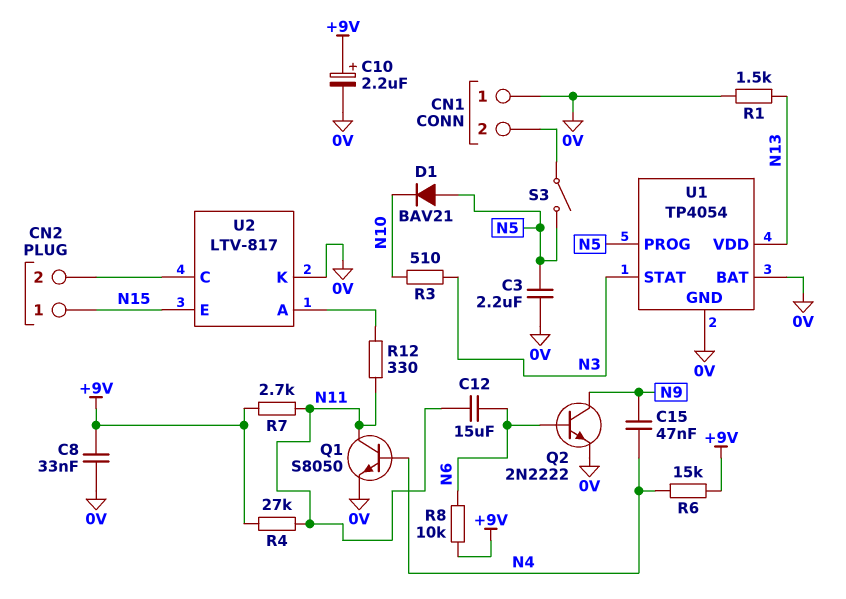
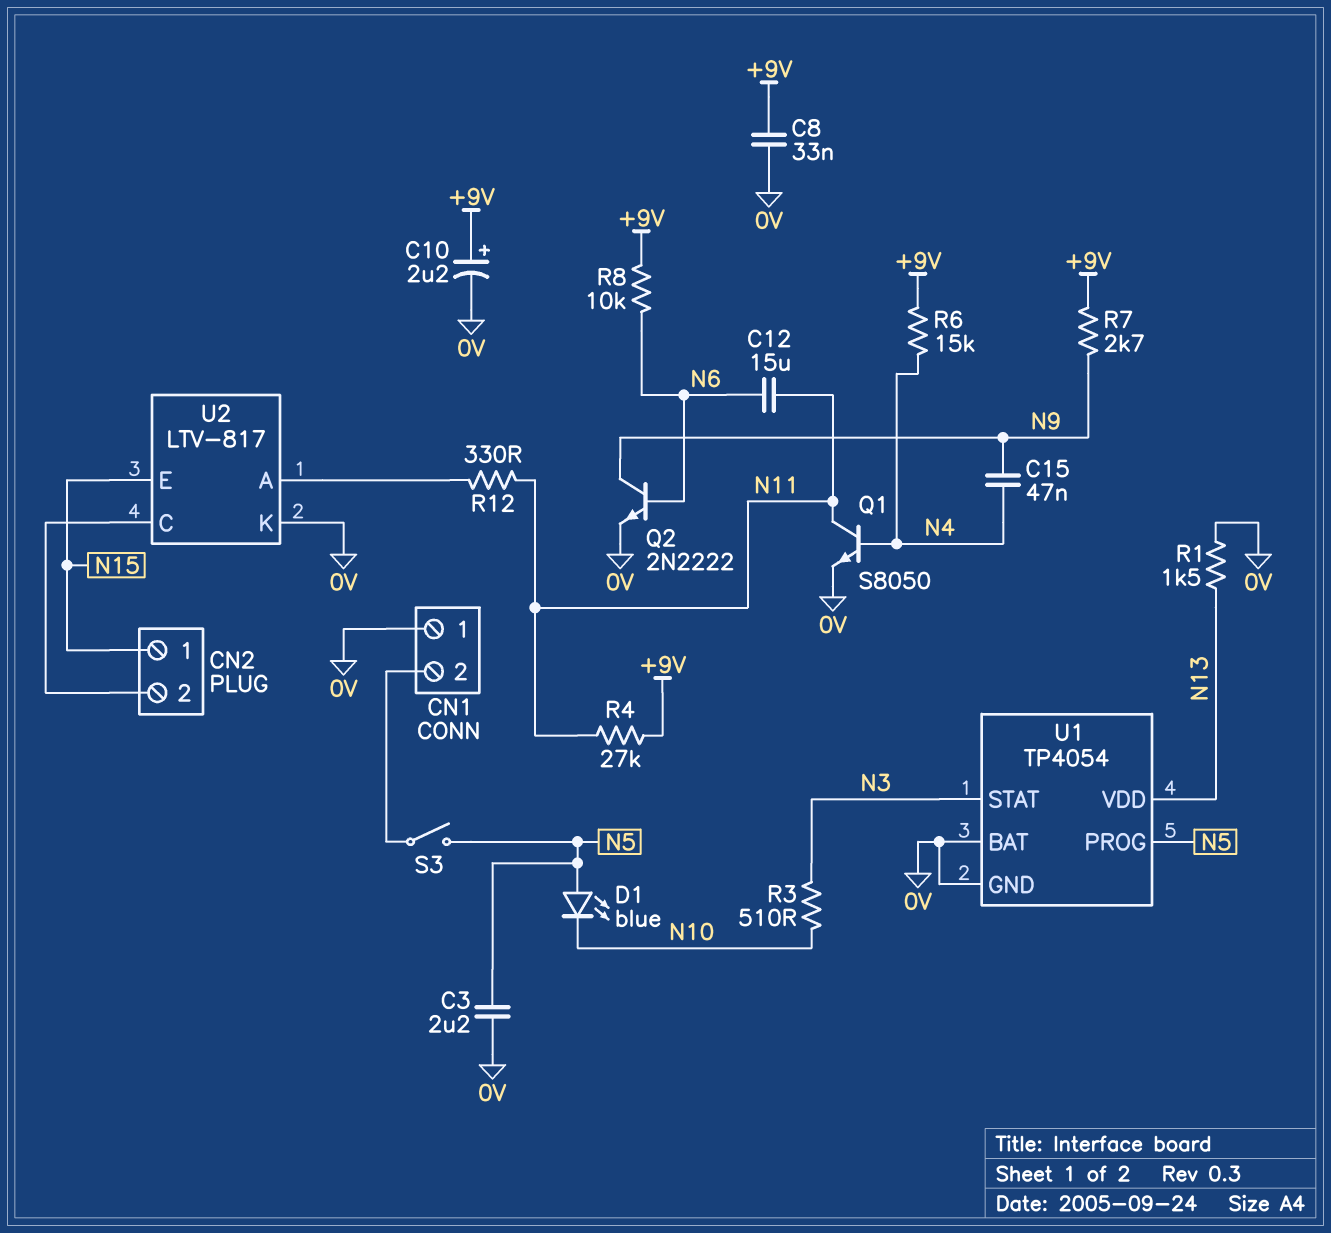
D1: diode BAV21 (A N5, K N10) -> LED blue (A N5, K N10)
R7: 2.7k (+9V, N11) -> 2.7k (+9V, N9)

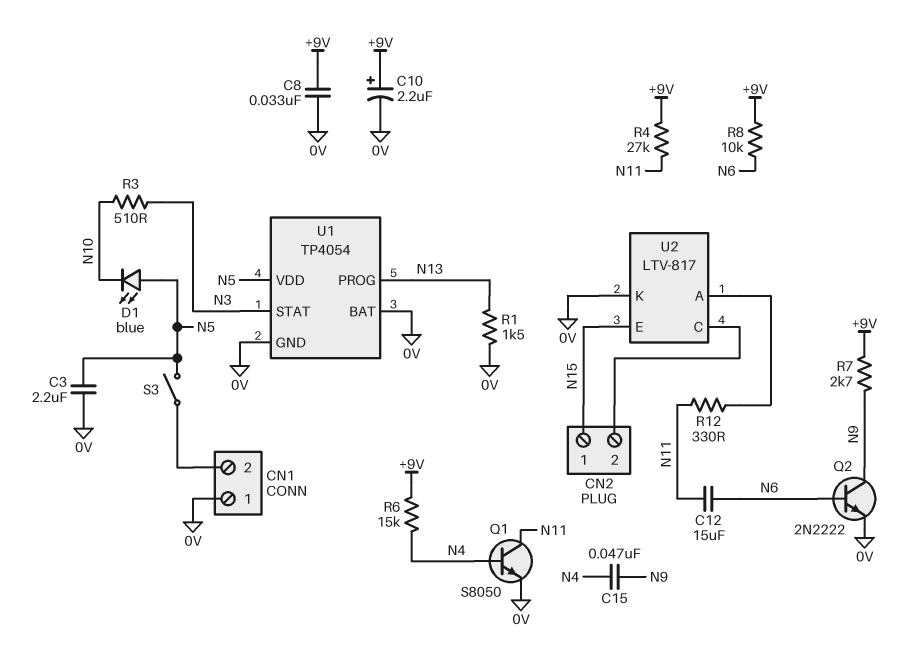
U1 pin PROG: N5 -> N13
U1 pin VDD: N13 -> N5

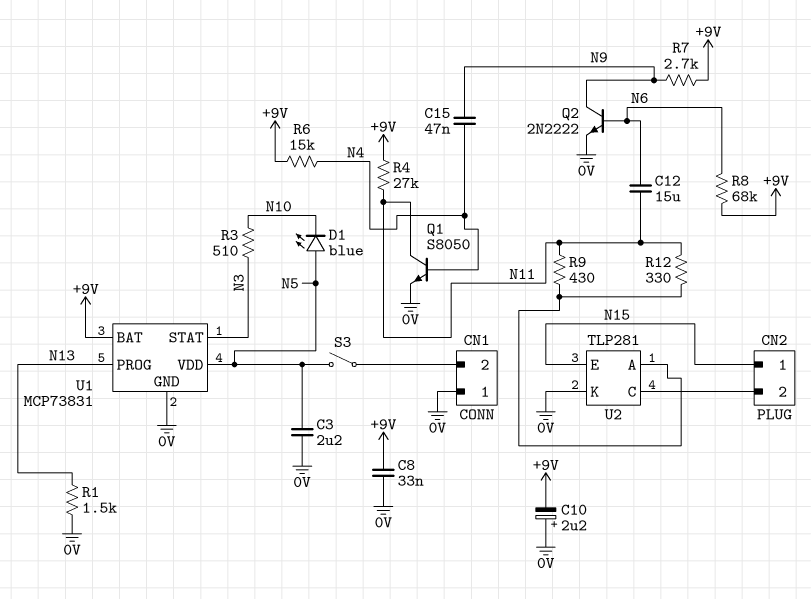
C10: 2.2uF (plus +9V, minus 0V) -> 2.2uF (plus 0V, minus +9V)
R8: 10k (+9V, N6) -> 68k (+9V, N6)
R9: none -> 430 (N11, U2/A)
U1: TP4054 -> MCP73831
U1 pin BAT: 0V -> +9V
U2: LTV-817 -> TLP281

